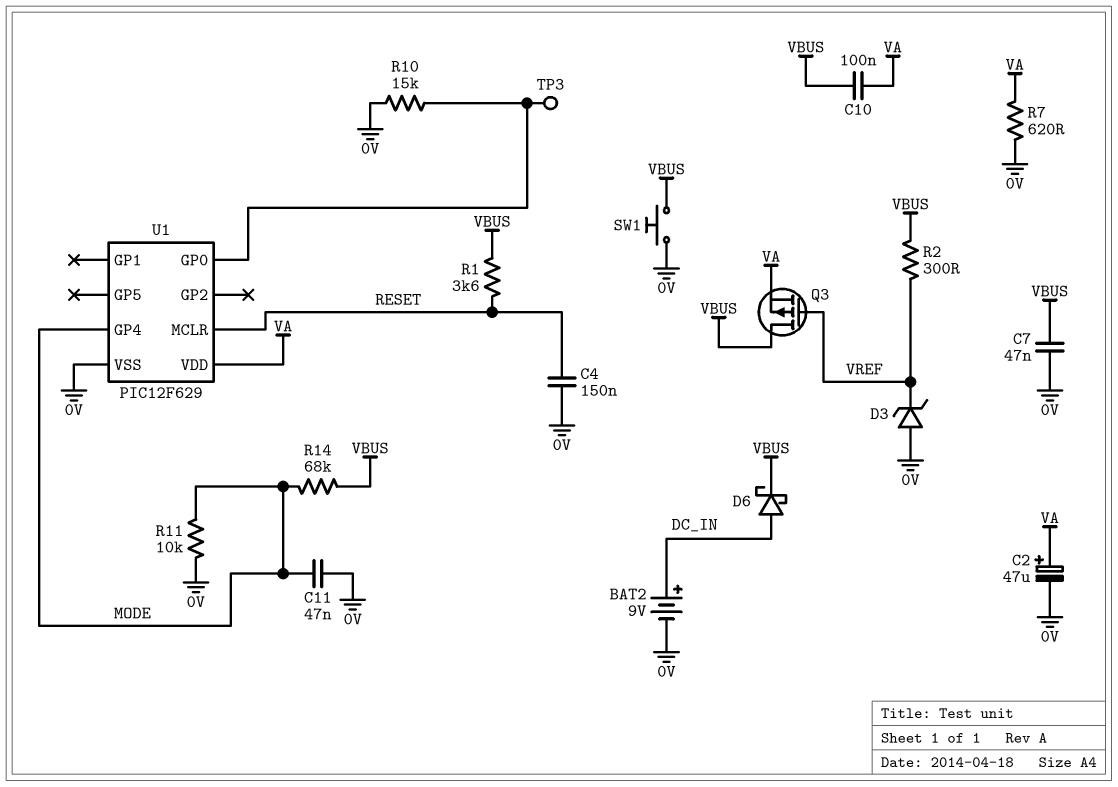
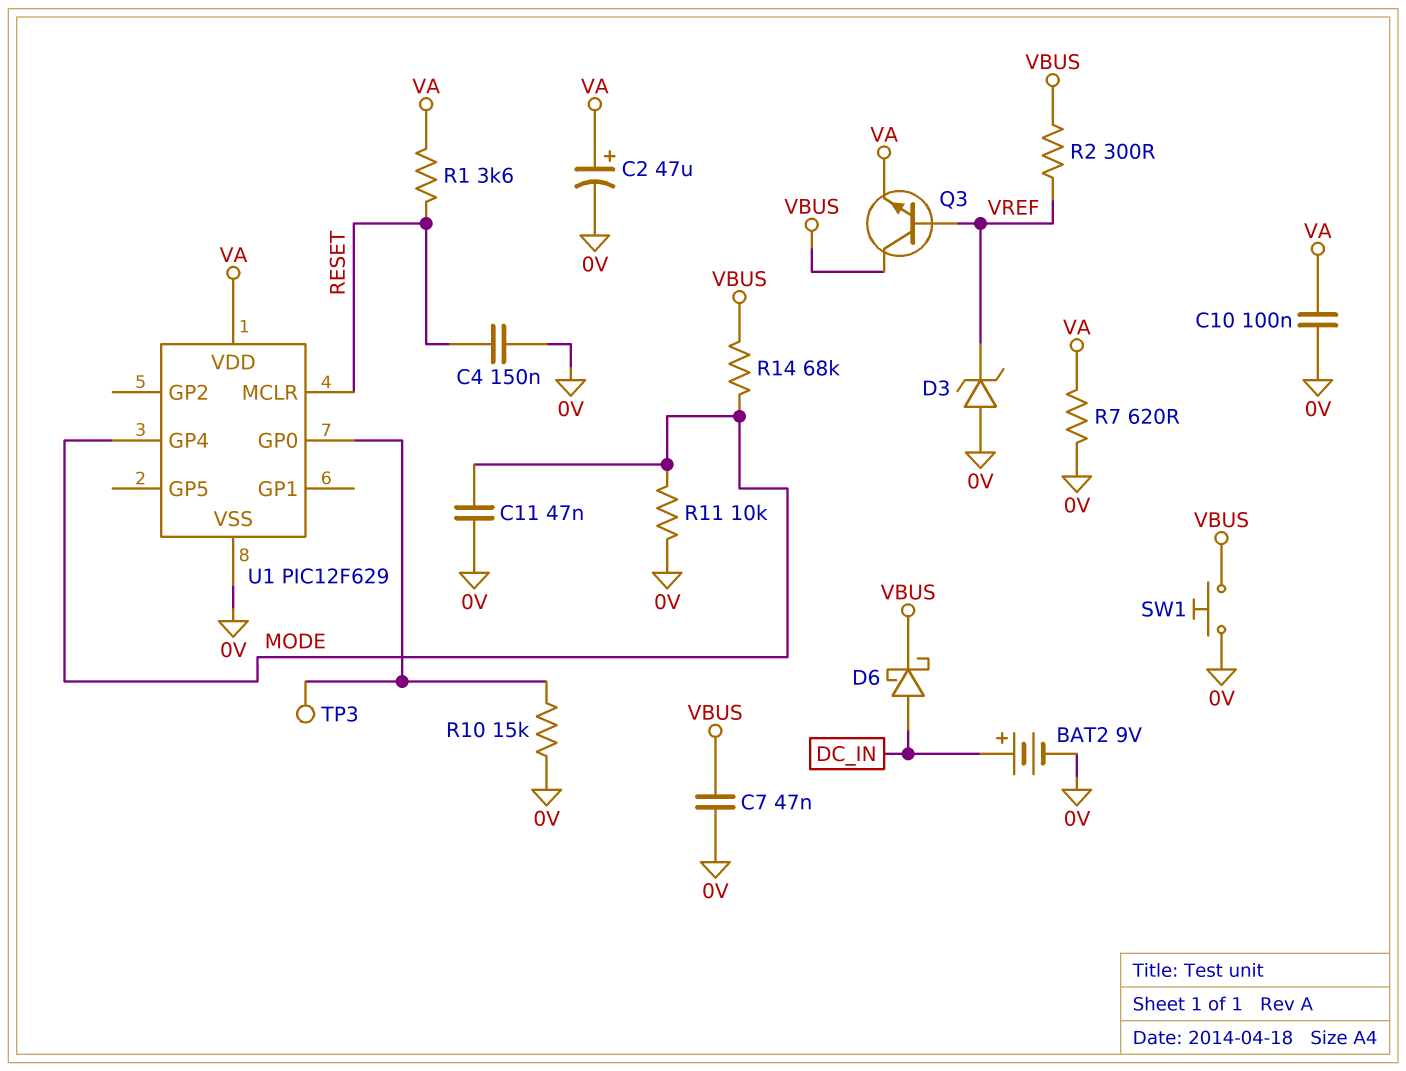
C10: 100nF (VA, VBUS) -> 100nF (0V, VA)
Q3: PMOS (G VREF, D VBUS, S VA) -> NPN (B VREF, C VBUS, E VA)
R1: 3.6k (RESET, VBUS) -> 3.6k (RESET, VA)

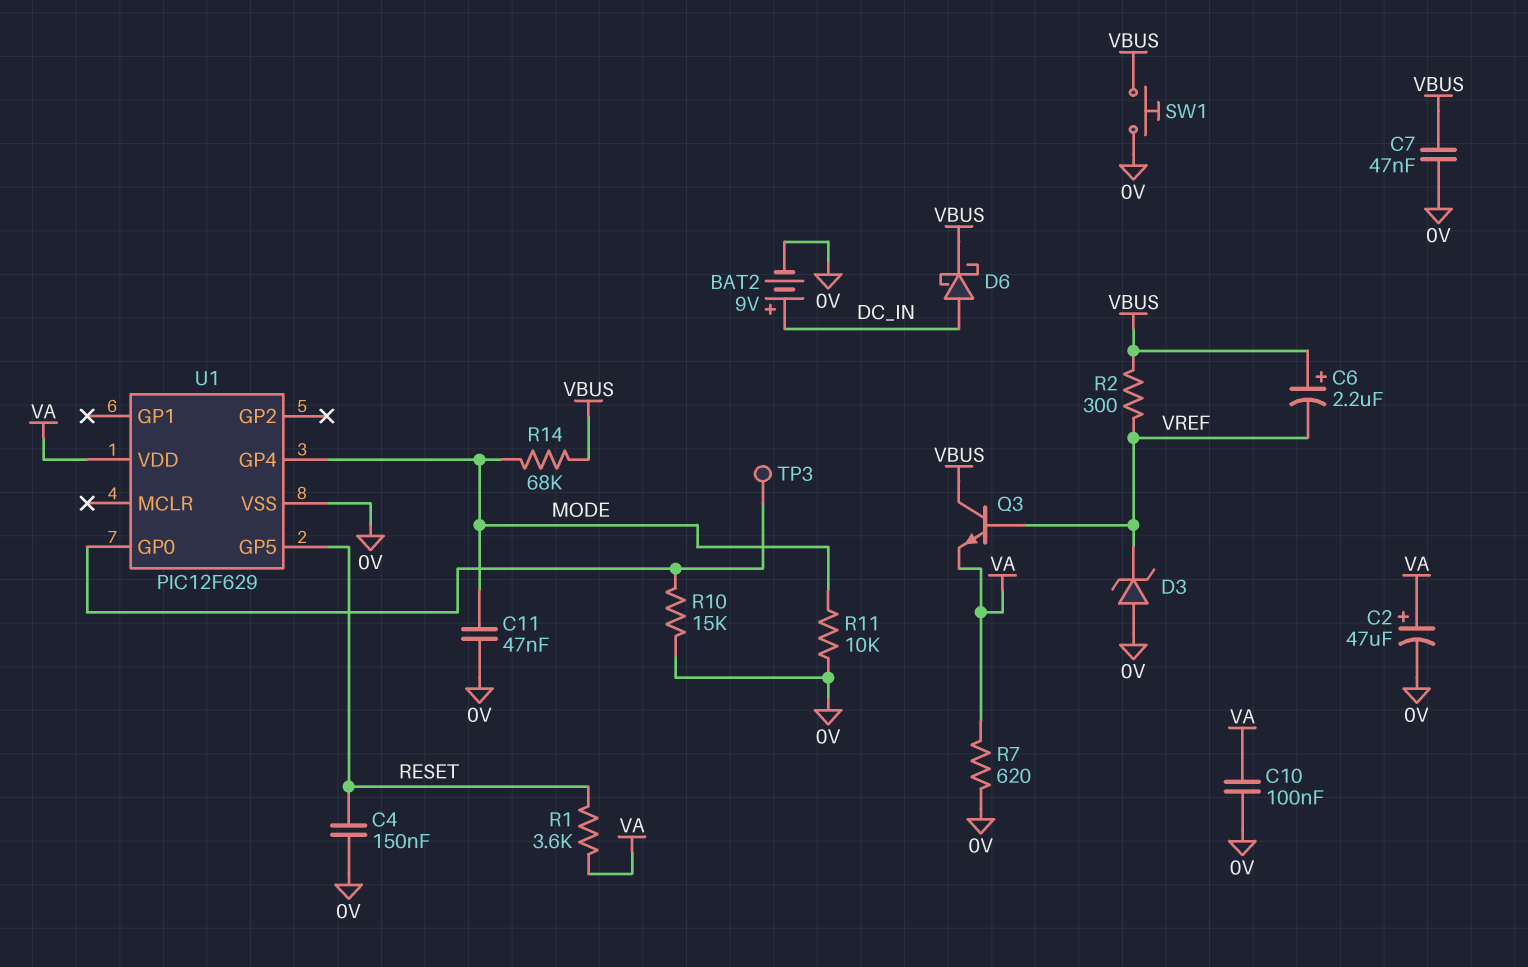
C6: none -> 2.2uF (plus VBUS, minus VREF)
U1 pin GP5: none -> RESET
U1 pin MCLR: RESET -> none

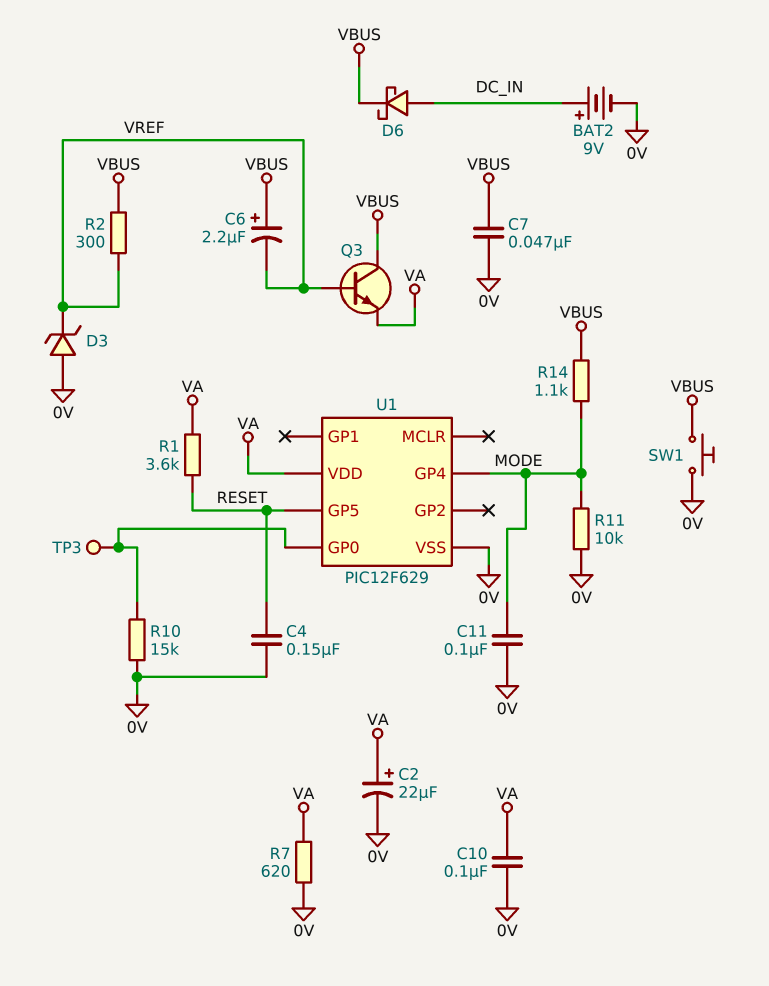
C2: 47uF (plus VA, minus 0V) -> 22uF (plus VA, minus 0V)
C11: 47nF (0V, MODE) -> 100nF (0V, MODE)
R14: 68k (MODE, VBUS) -> 1.1k (MODE, VBUS)

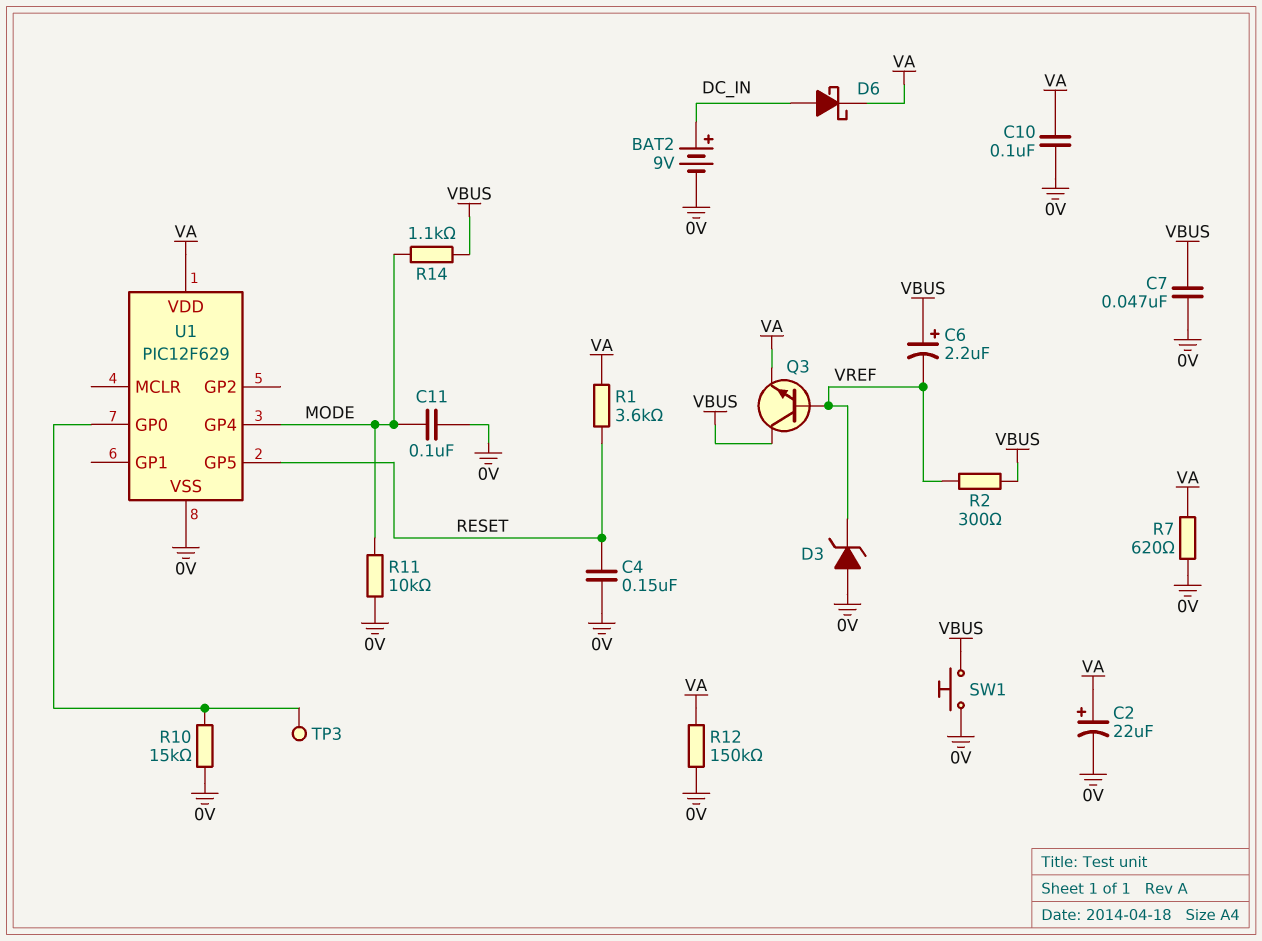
D6: schottky (A DC_IN, K VBUS) -> schottky (A DC_IN, K VA)
R12: none -> 150k (0V, VA)

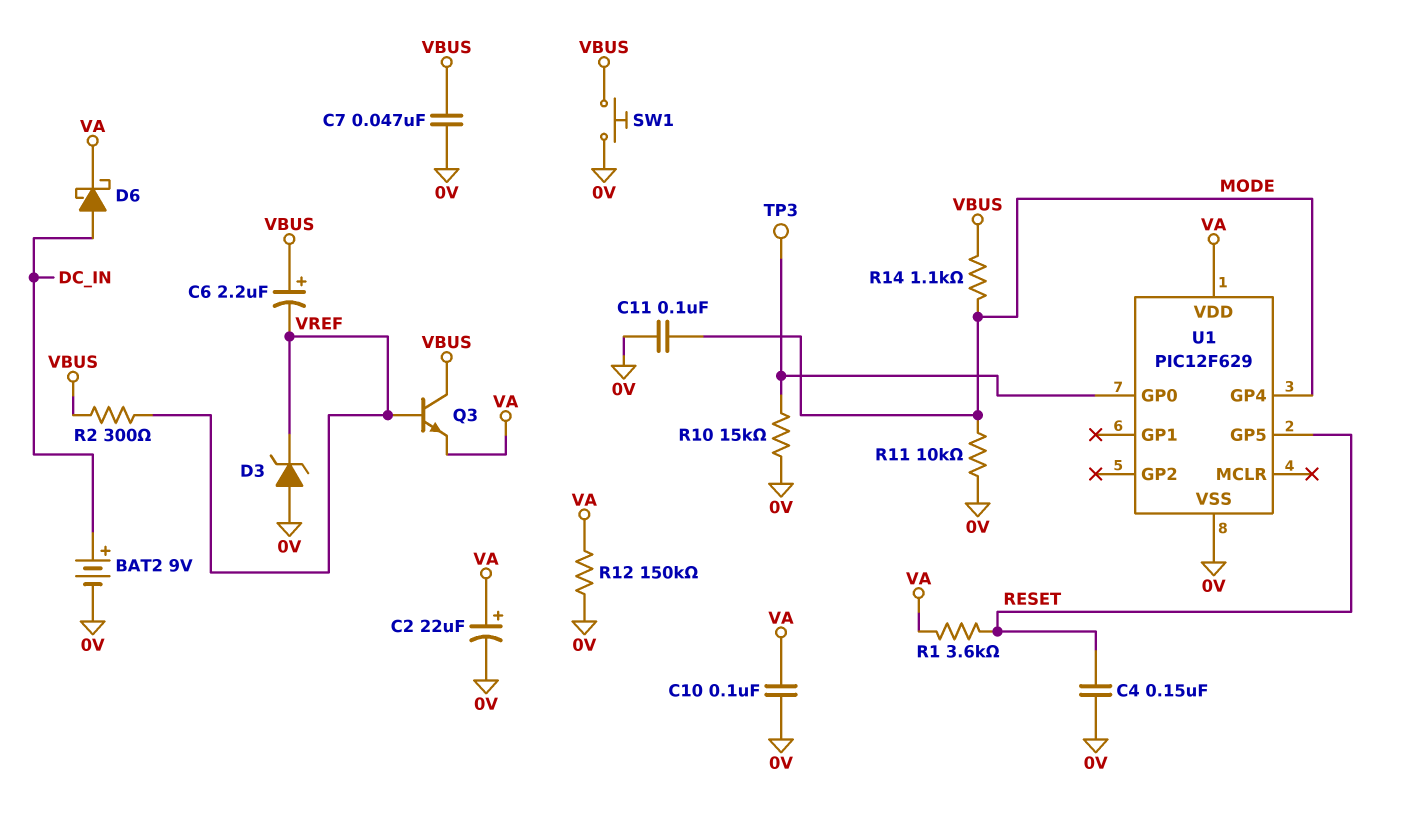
R7: 620 (0V, VA) -> none

